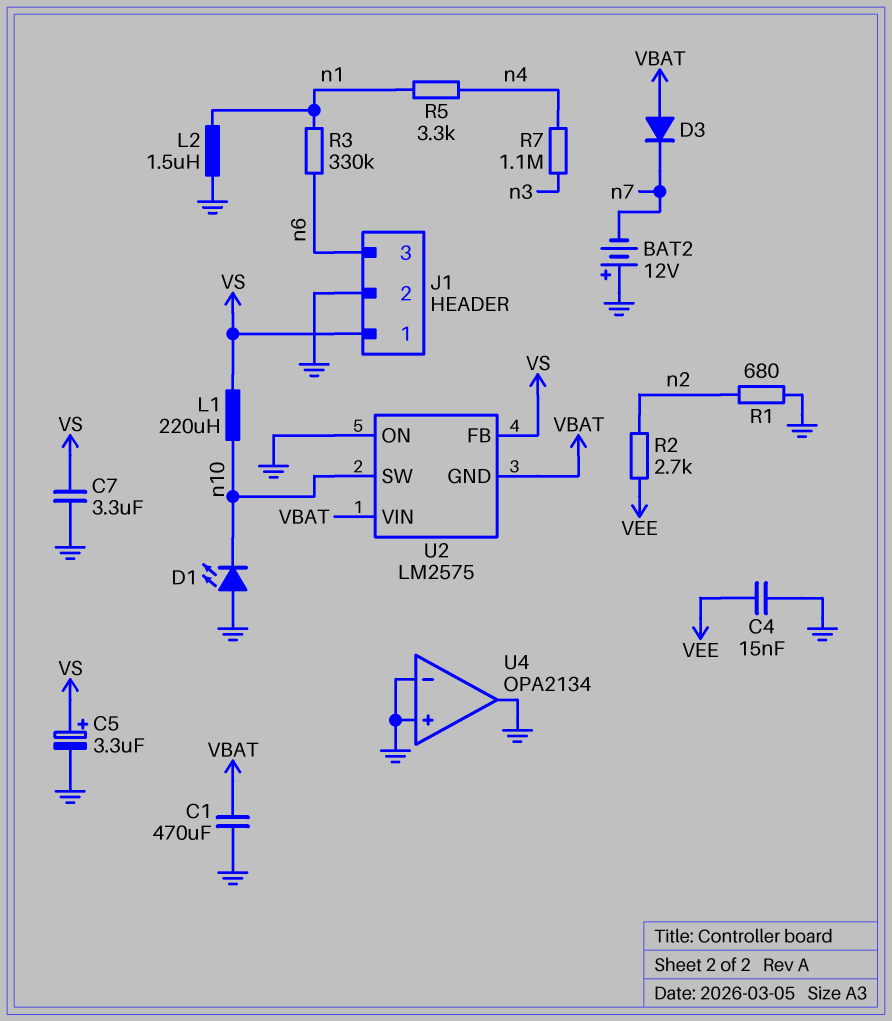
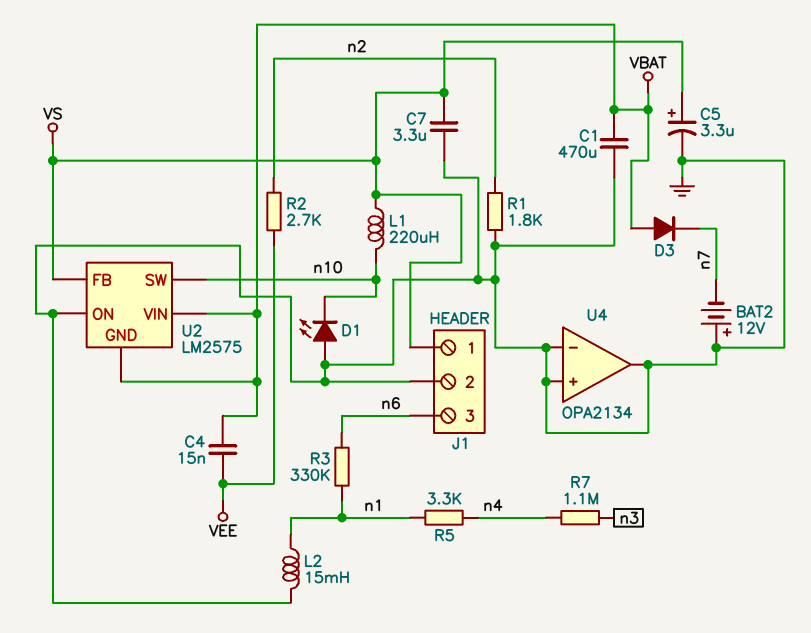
C4: 15nF (GND, VEE) -> 15nF (VBAT, VEE)
L2: 1.5uH (GND, n1) -> 15mH (GND, n1)
R1: 680 (GND, n2) -> 1.8k (GND, n2)

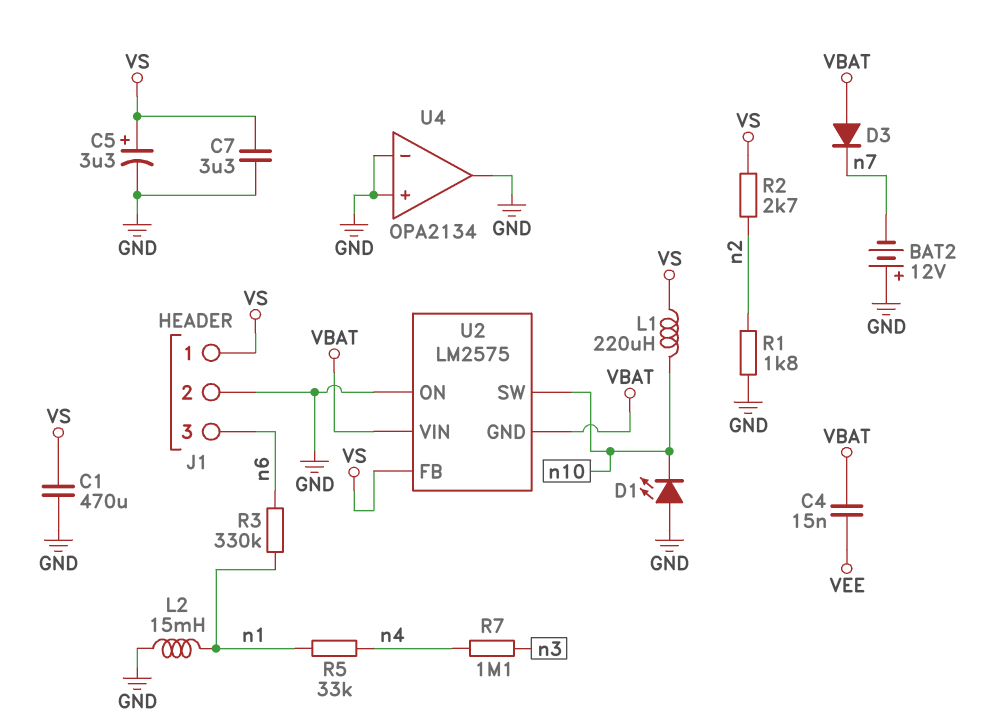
C1: 470uF (GND, VBAT) -> 470uF (GND, VS)
R2: 2.7k (VEE, n2) -> 2.7k (VS, n2)
R5: 3.3k (n1, n4) -> 33k (n1, n4)

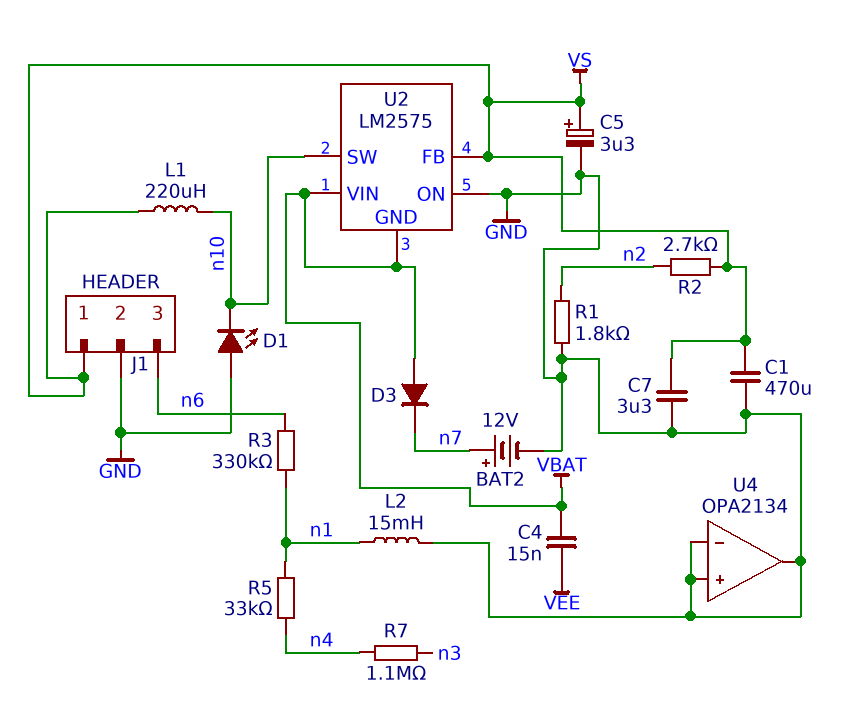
BAT2: 12V (plus GND, minus n7) -> 12V (plus n7, minus GND)

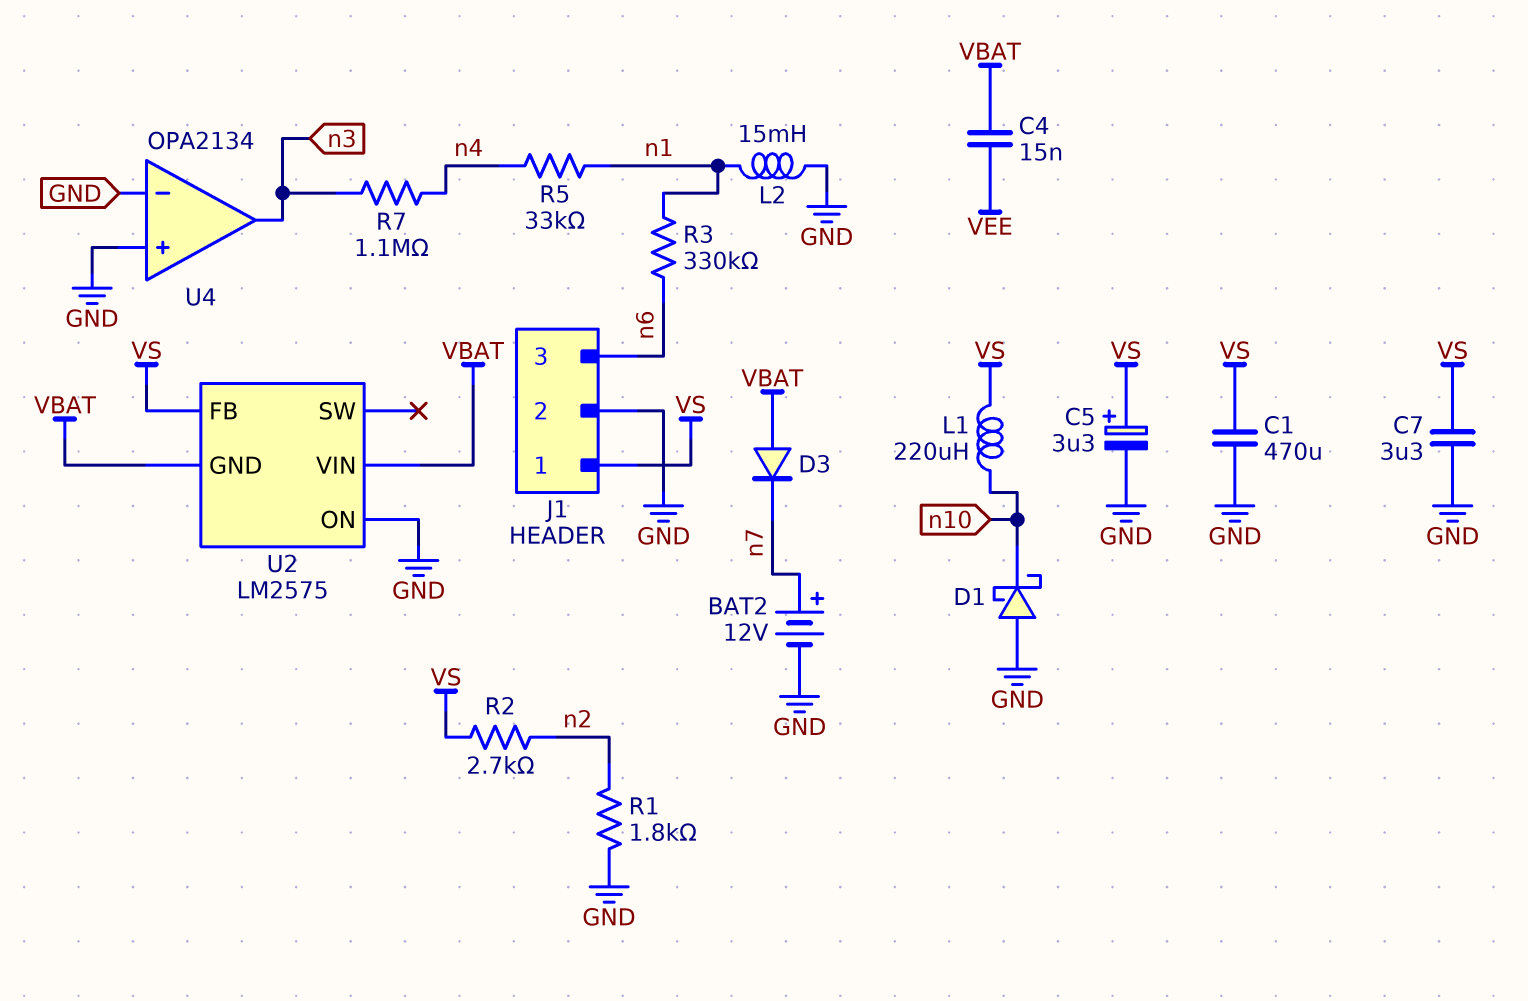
D1: LED (A GND, K n10) -> schottky (A GND, K n10)
U2 pin SW: n10 -> none
U4 pin out: GND -> n3

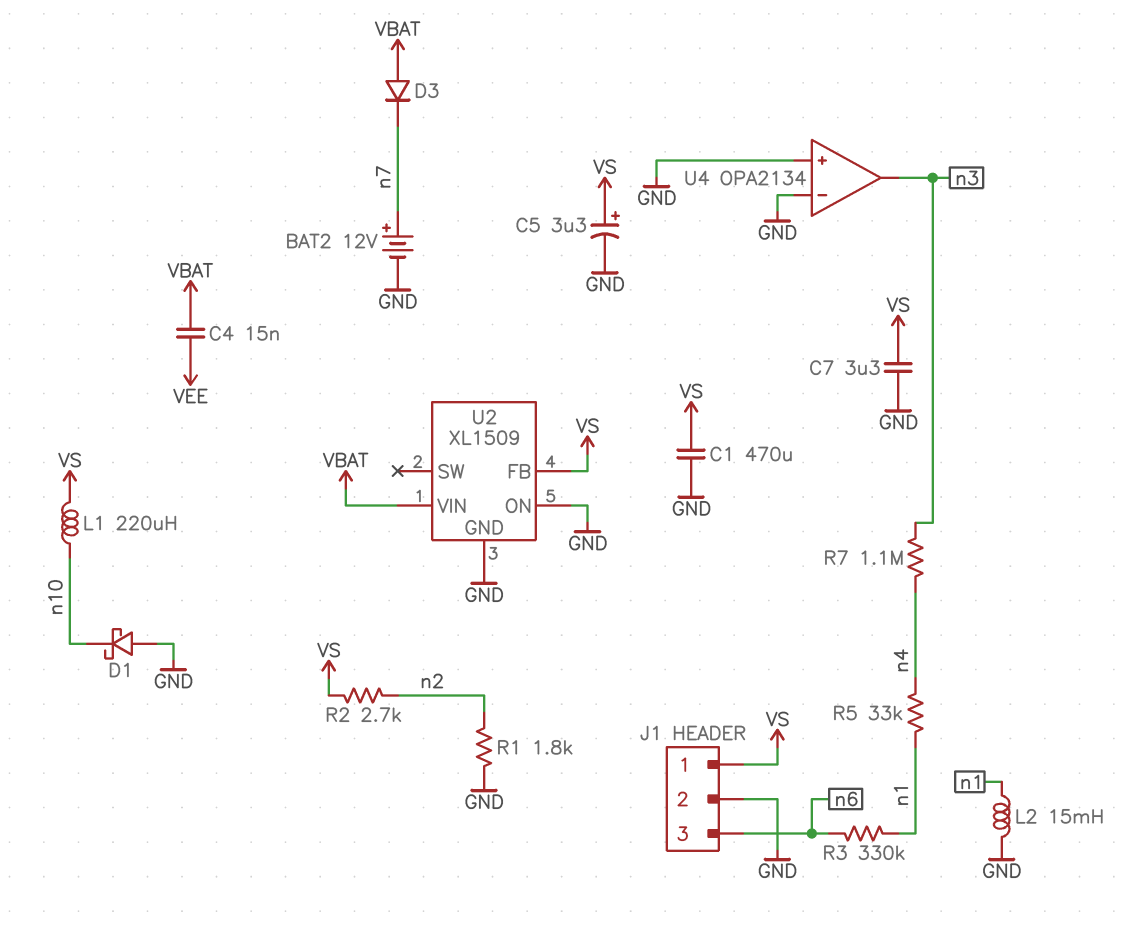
U2: LM2575 -> XL1509
U2 pin GND: VBAT -> GND

